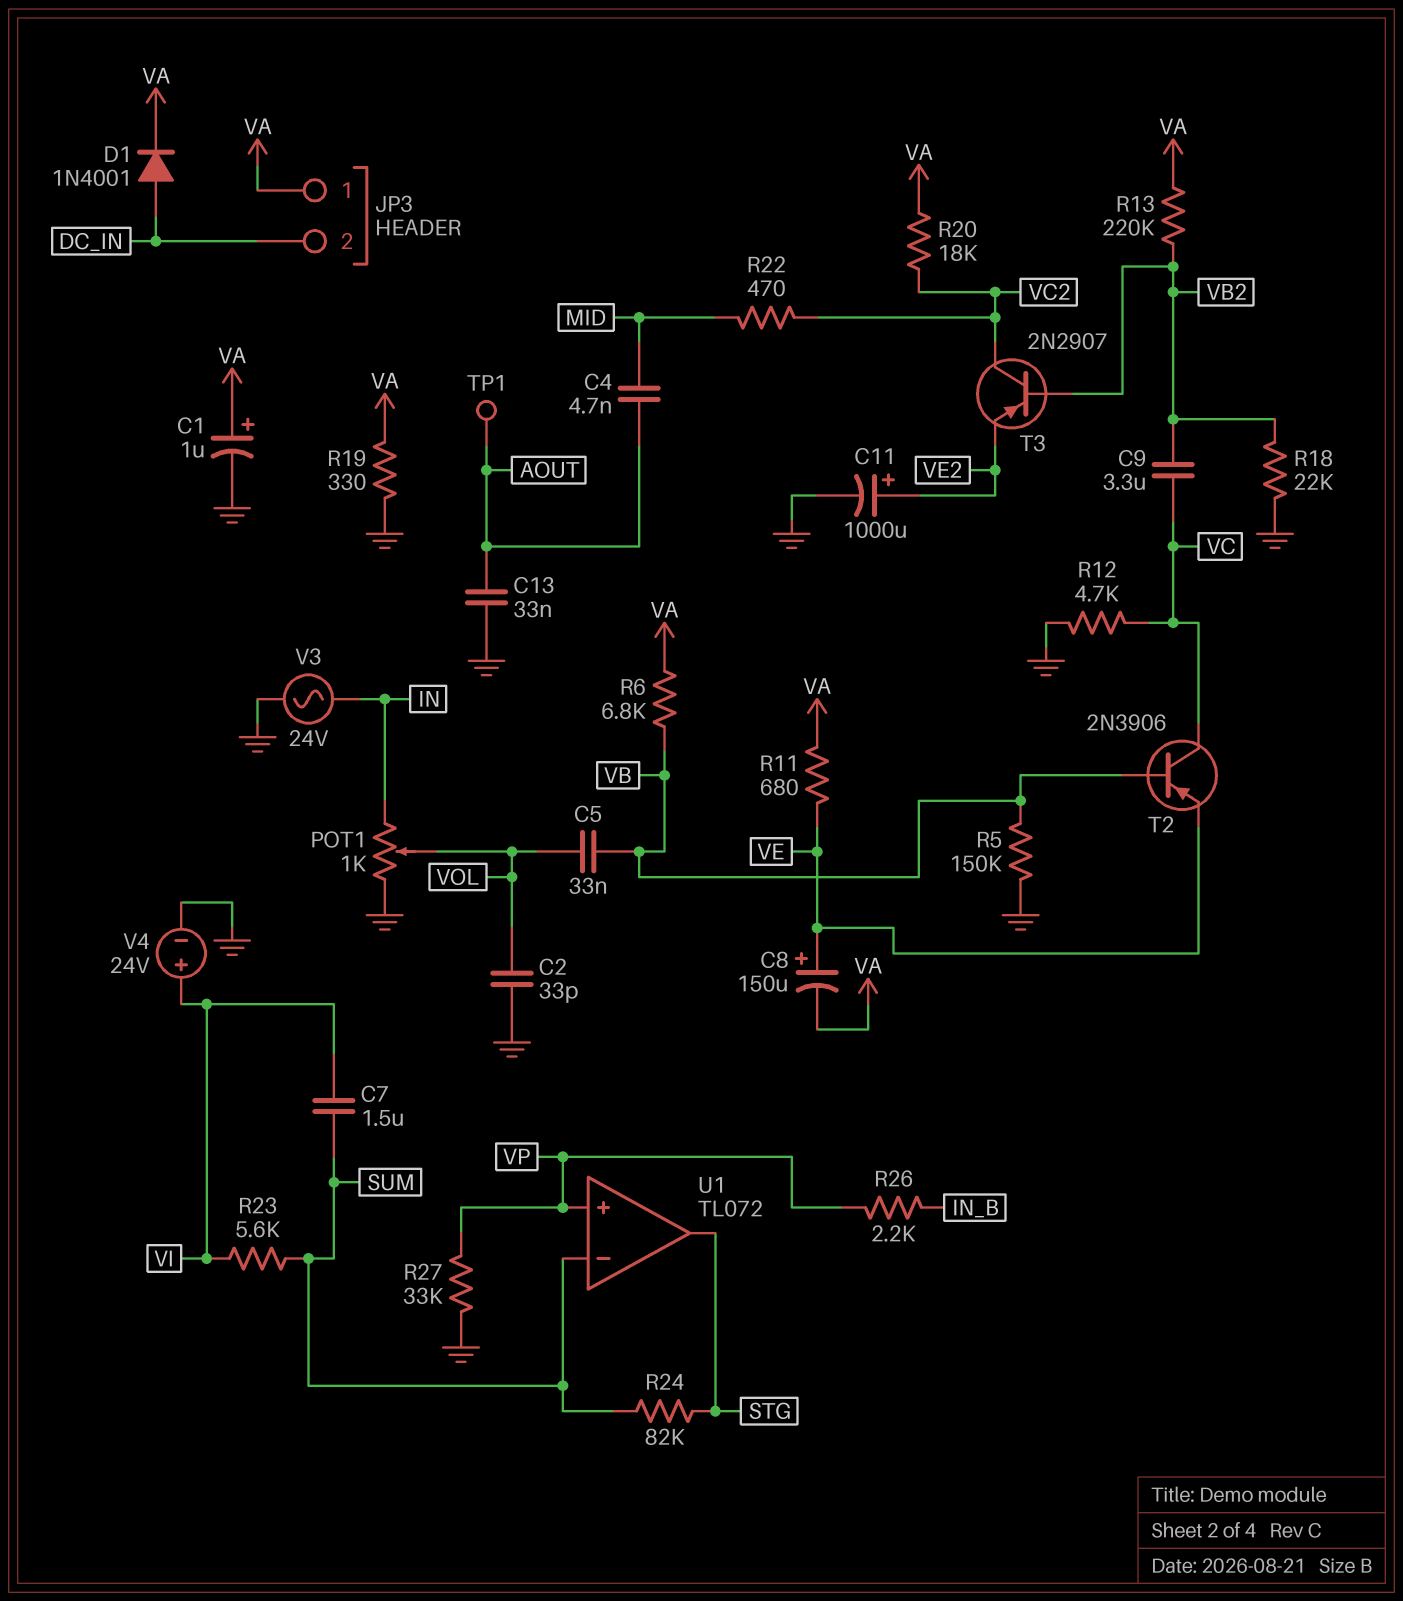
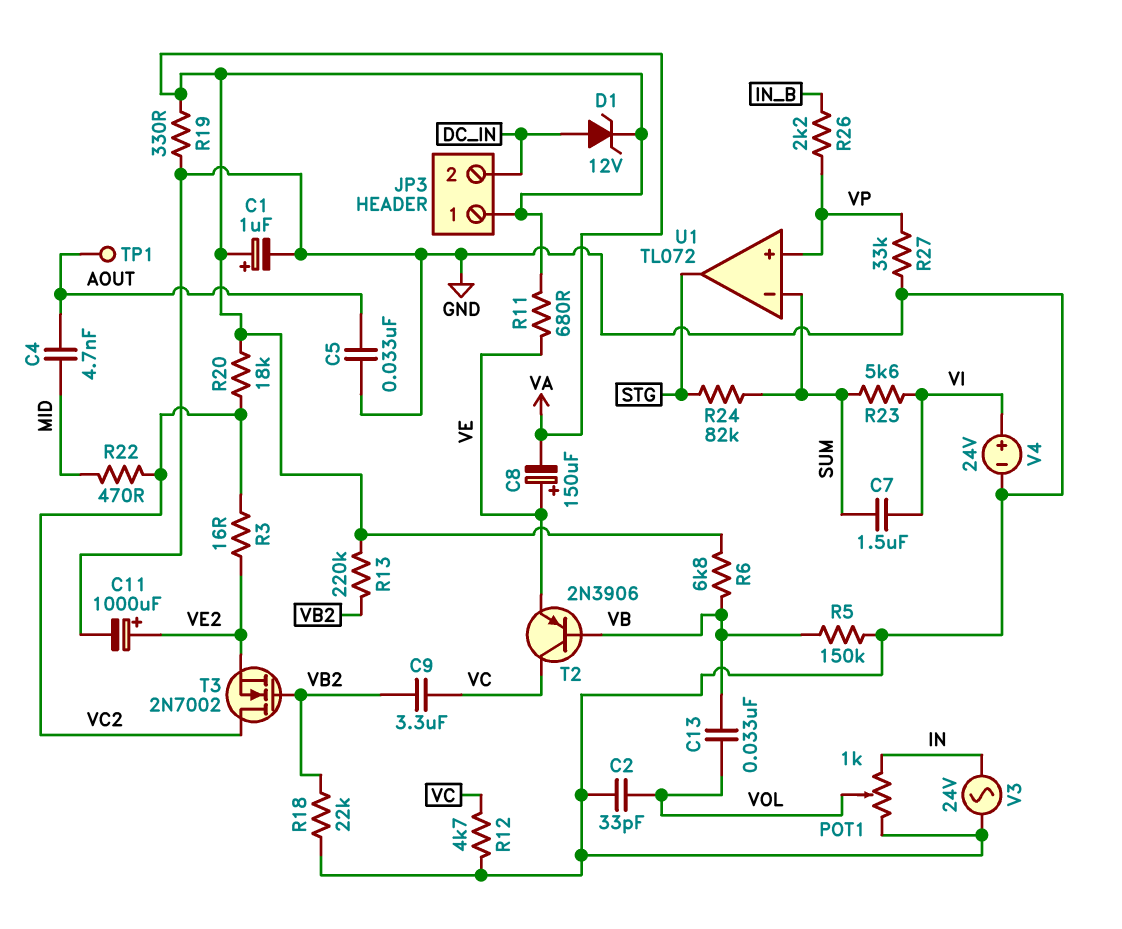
C5: 33nF (VB, VOL) -> 33nF (AOUT, GND)
C13: 33nF (AOUT, GND) -> 33nF (VB, VOL)
D1: diode 1N4001 (A DC_IN, K VA) -> zener 12V (A DC_IN, K VA)
R3: none -> 16 (VC2, VE2)
T3: PNP 2N2907 (B VB2, C VC2, E VE2) -> NMOS 2N7002 (G VB2, D VC2, S VE2)

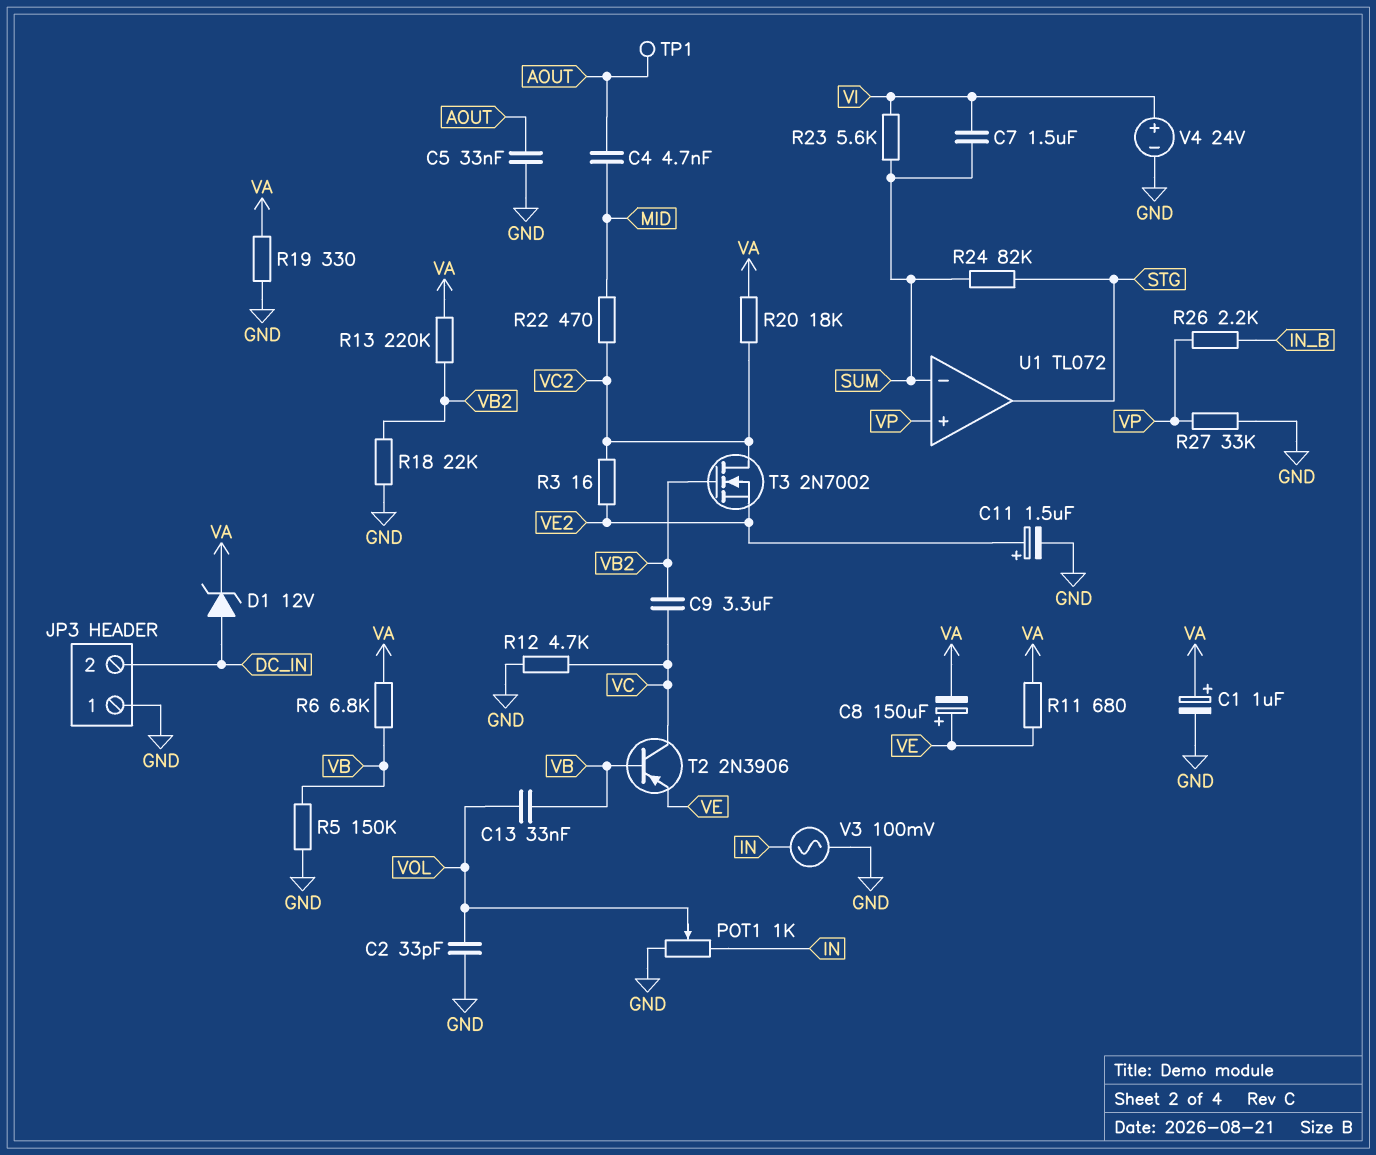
C11: 1000uF (plus VE2, minus GND) -> 1.5uF (plus VE2, minus GND)
JP3 pin 1: VA -> GND
V3: AC 24V (GND, IN) -> AC 100mV (GND, IN)

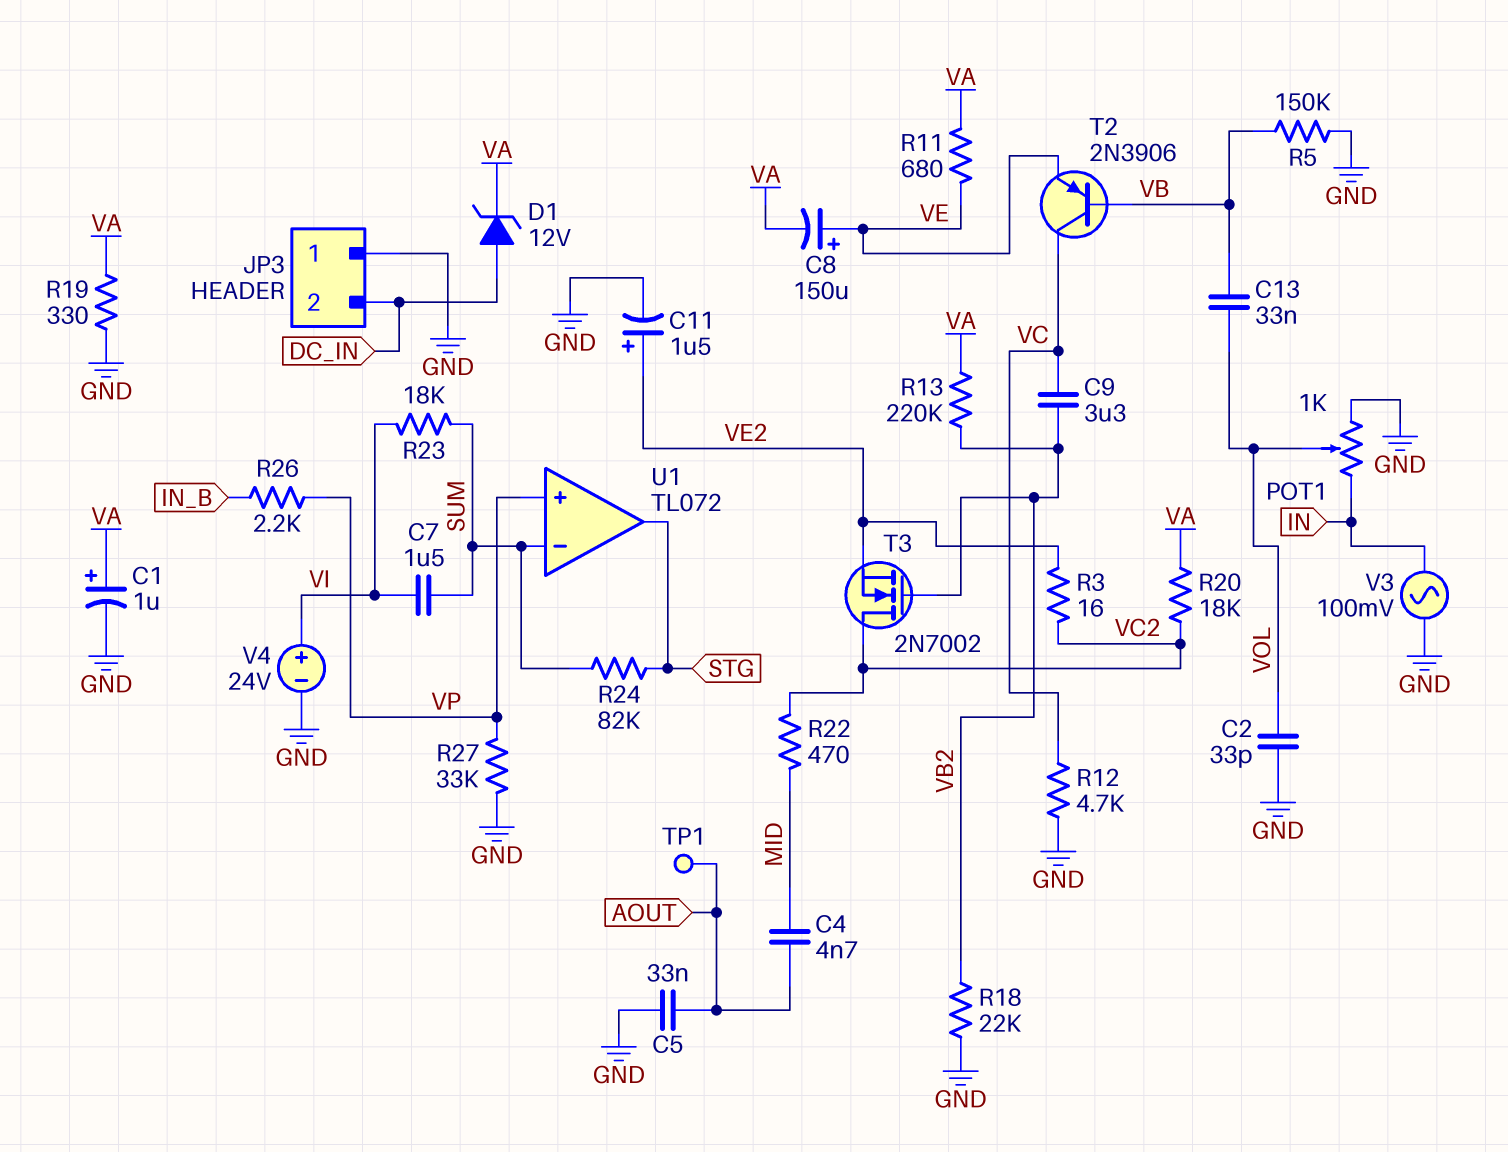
R6: 6.8k (VA, VB) -> none
R23: 5.6k (SUM, VI) -> 18k (SUM, VI)

